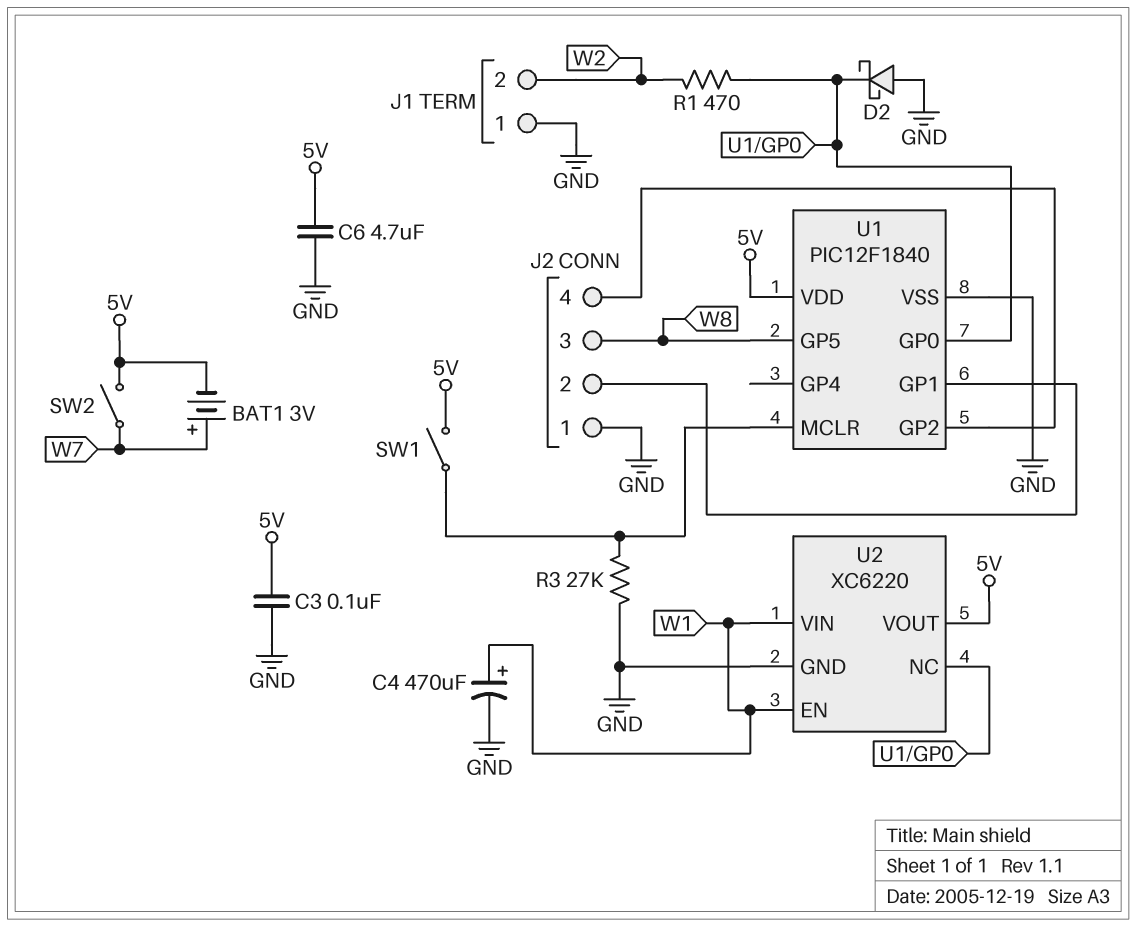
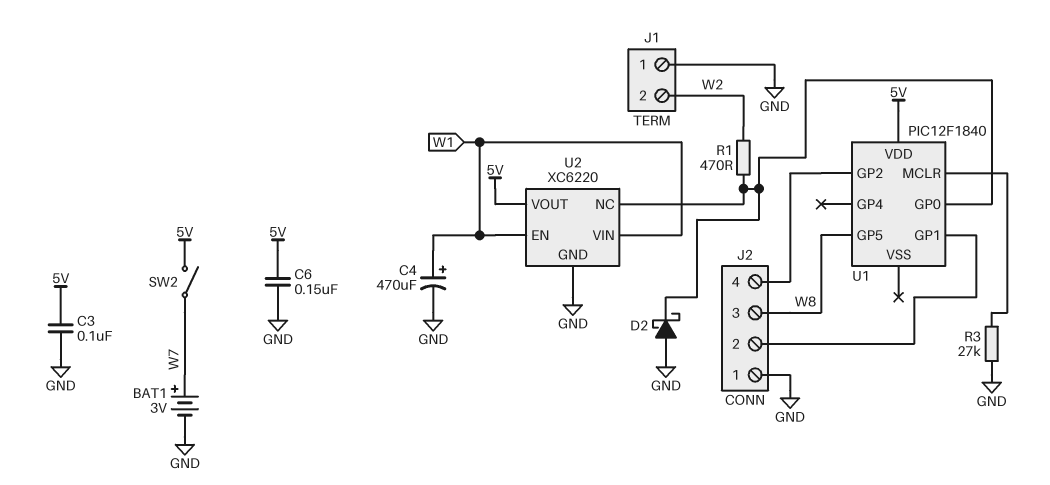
BAT1: 3V (plus W7, minus 5V) -> 3V (plus W7, minus GND)
C6: 4.7uF (5V, GND) -> 150nF (5V, GND)
SW1: switch (5V, U1/MCLR) -> none
U1 pin VSS: GND -> none

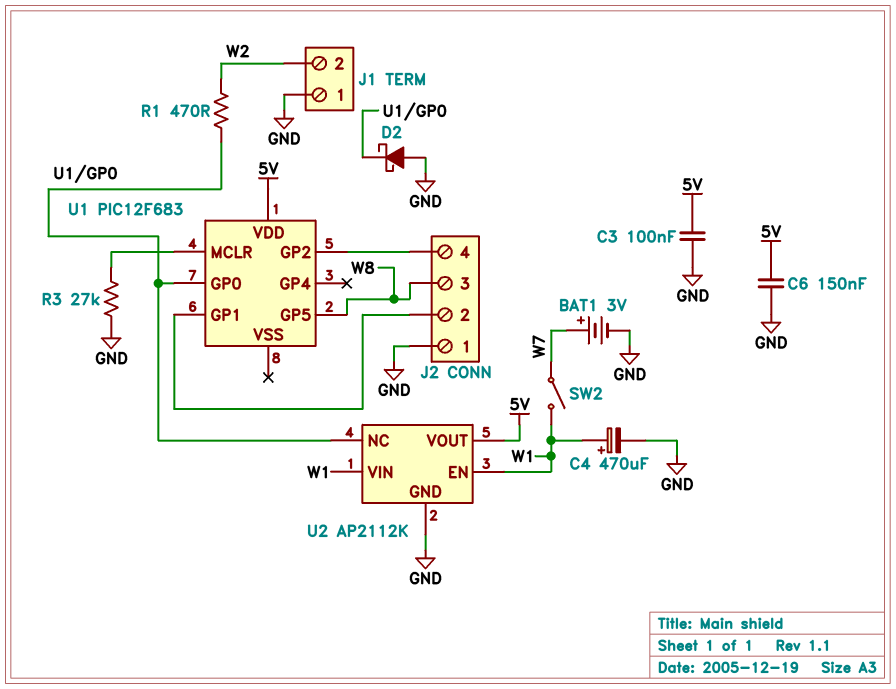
SW2: switch (5V, W7) -> switch (W1, W7)
U1: PIC12F1840 -> PIC12F683
U2: XC6220 -> AP2112K

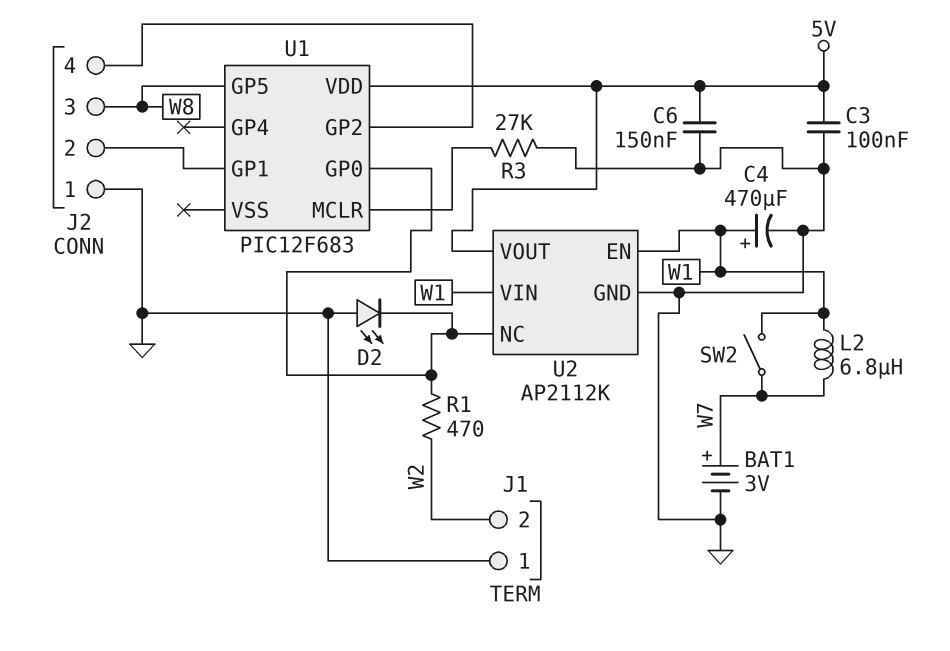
D2: schottky (A GND, K U1/GP0) -> LED (A GND, K U1/GP0)
L2: none -> 6.8uH (W1, W7)

